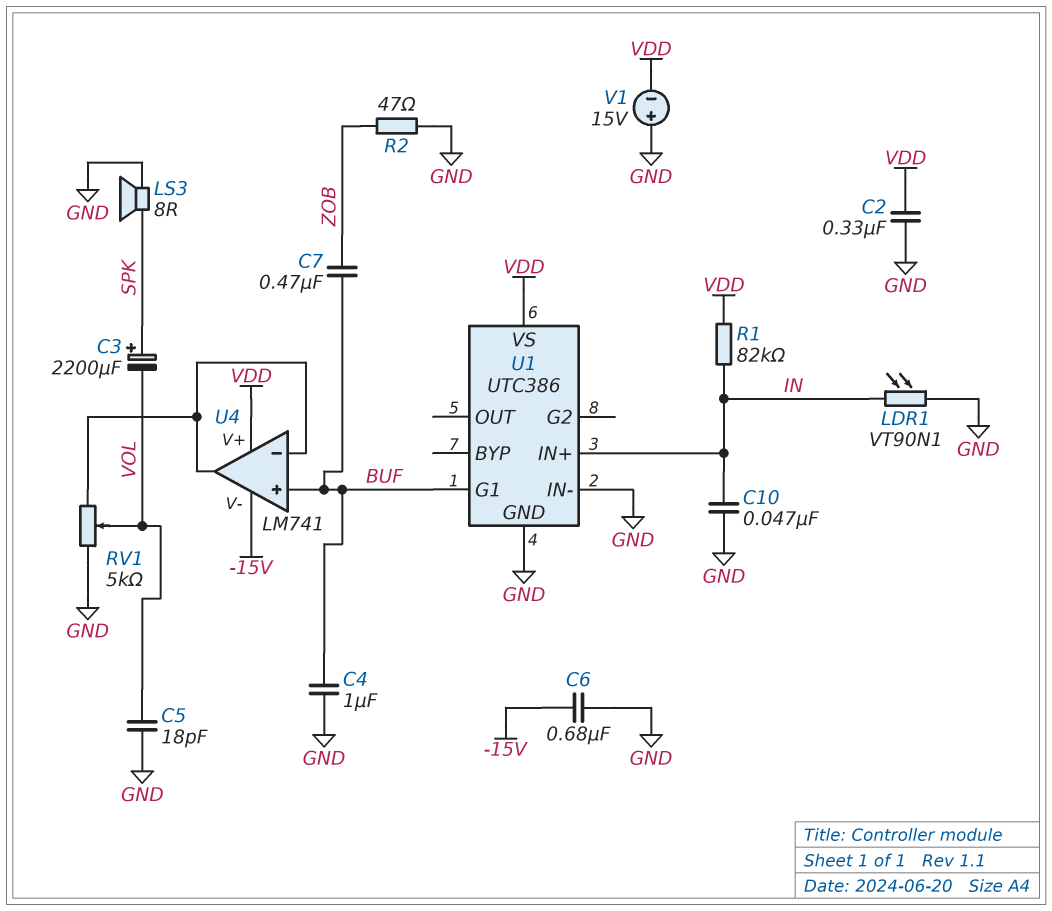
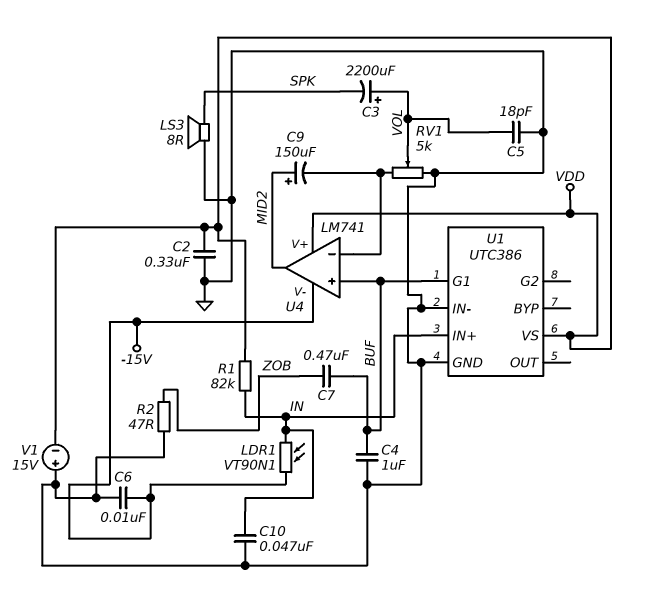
C3: 2200uF (plus SPK, minus VOL) -> 2200uF (plus VOL, minus SPK)
C6: 680nF (-15V, GND) -> 10nF (-15V, GND)
C9: none -> 150uF (plus MID2, minus U4/in-)
LDR1: VT90N1 (GND, IN) -> VT90N1 (-15V, IN)
U4 pin out: U4/in- -> MID2

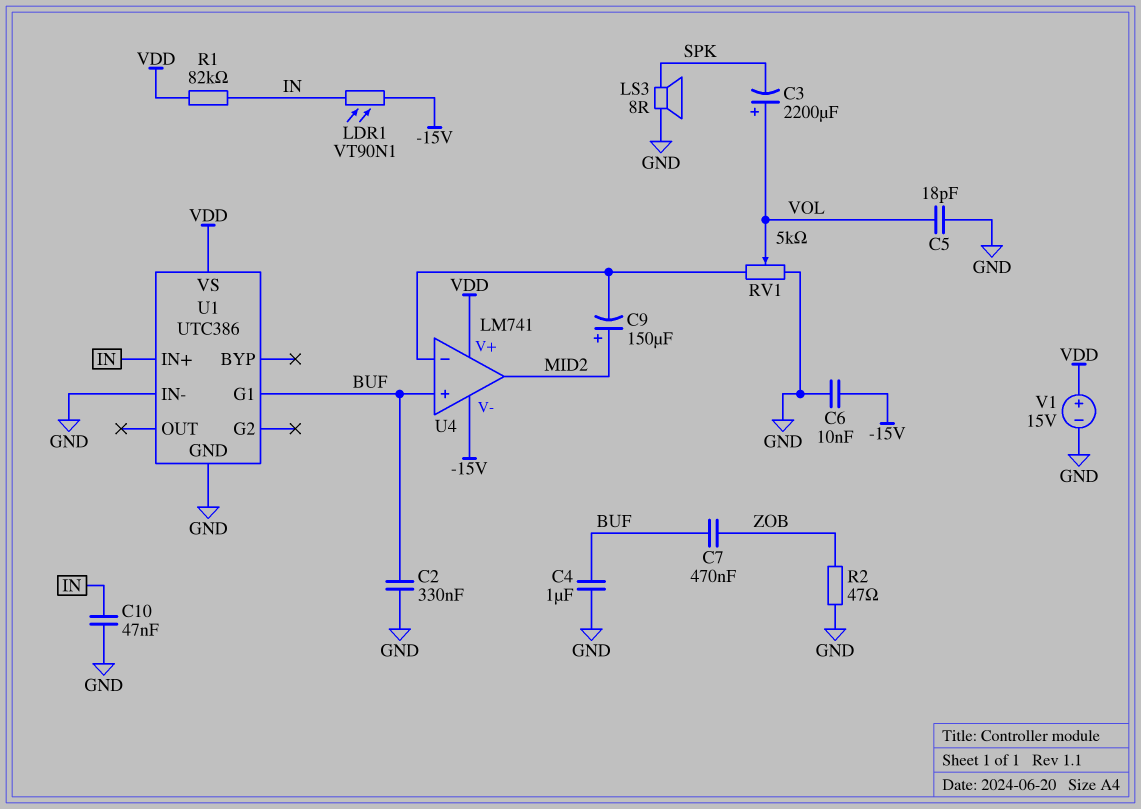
C2: 330nF (GND, VDD) -> 330nF (BUF, GND)
V1: 15V (plus GND, minus VDD) -> 15V (plus VDD, minus GND)

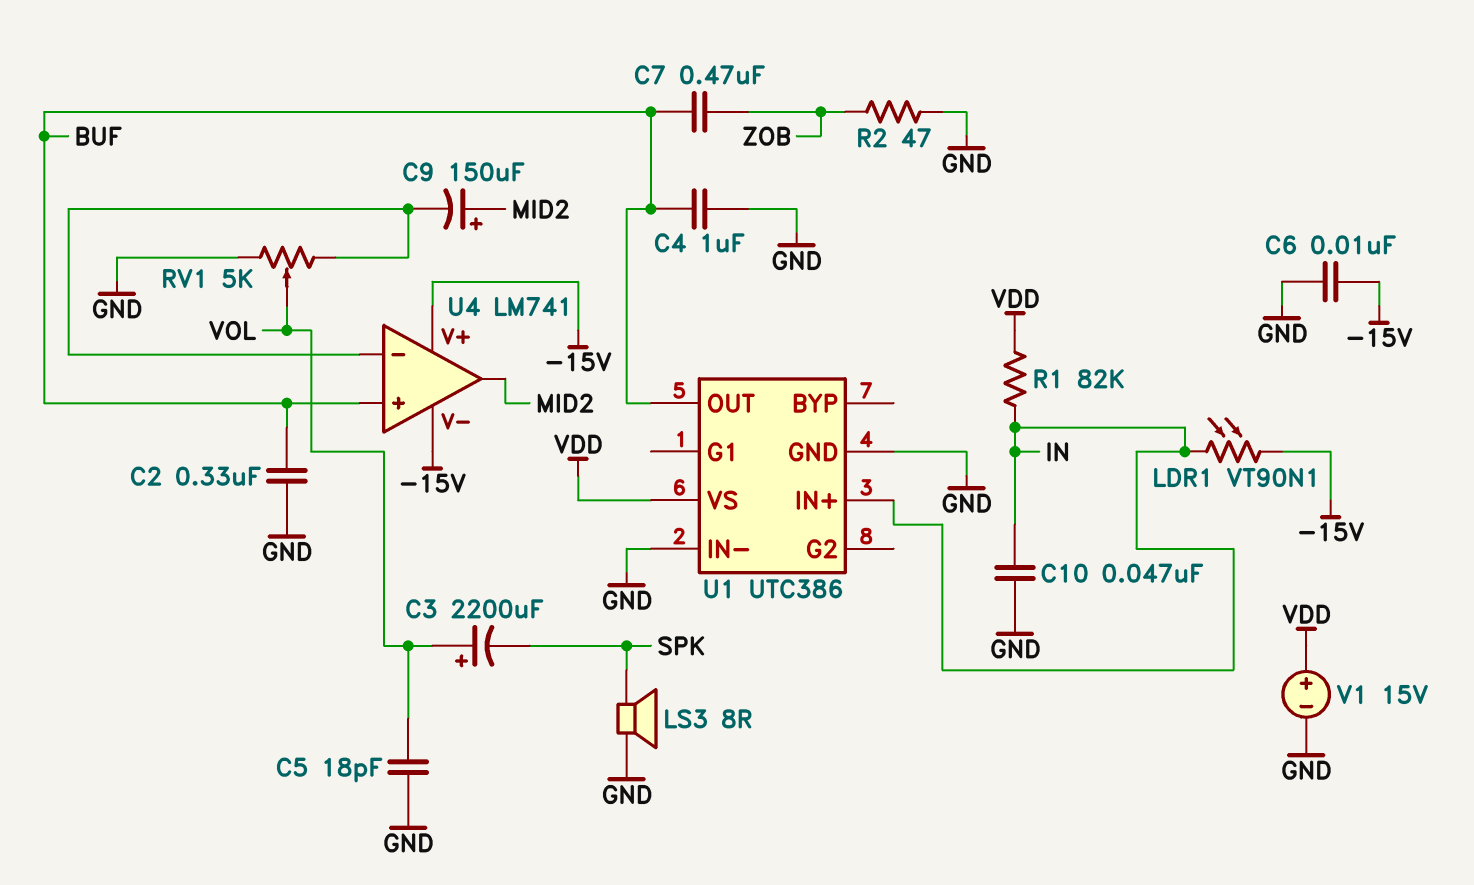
U1 pin G1: BUF -> none
U1 pin OUT: none -> BUF
U4 pin V+: VDD -> -15V

